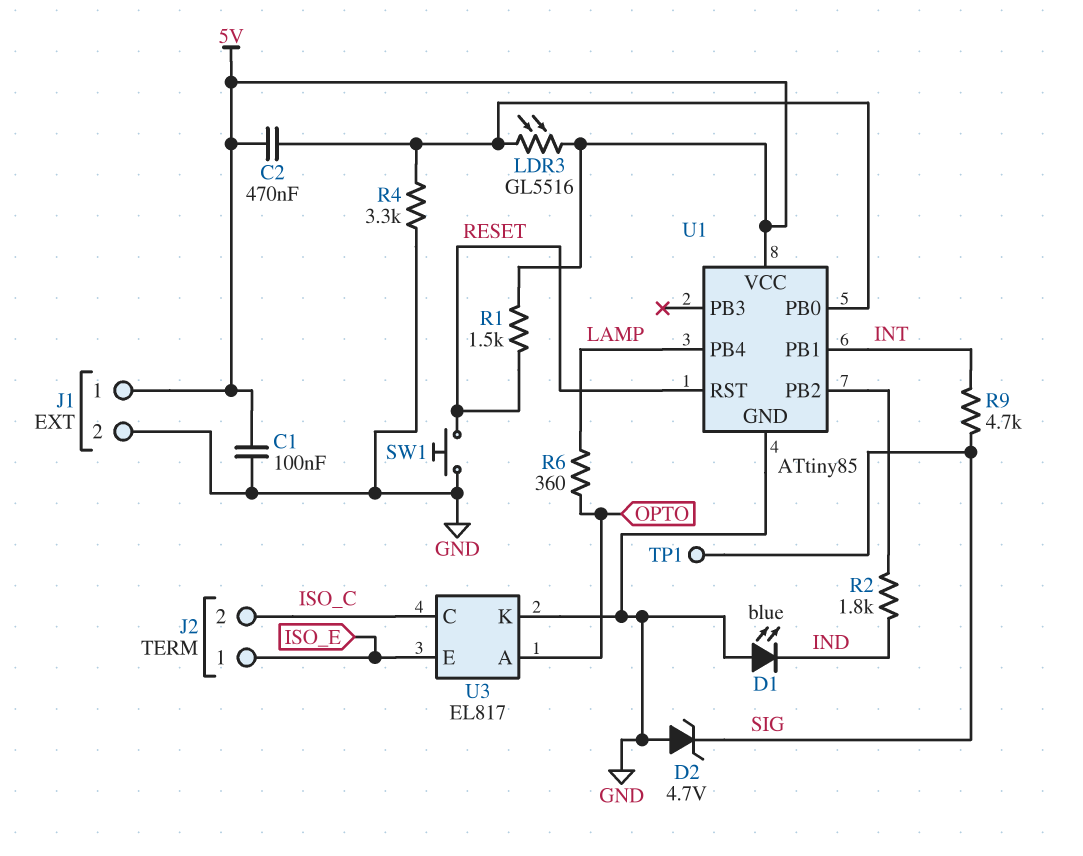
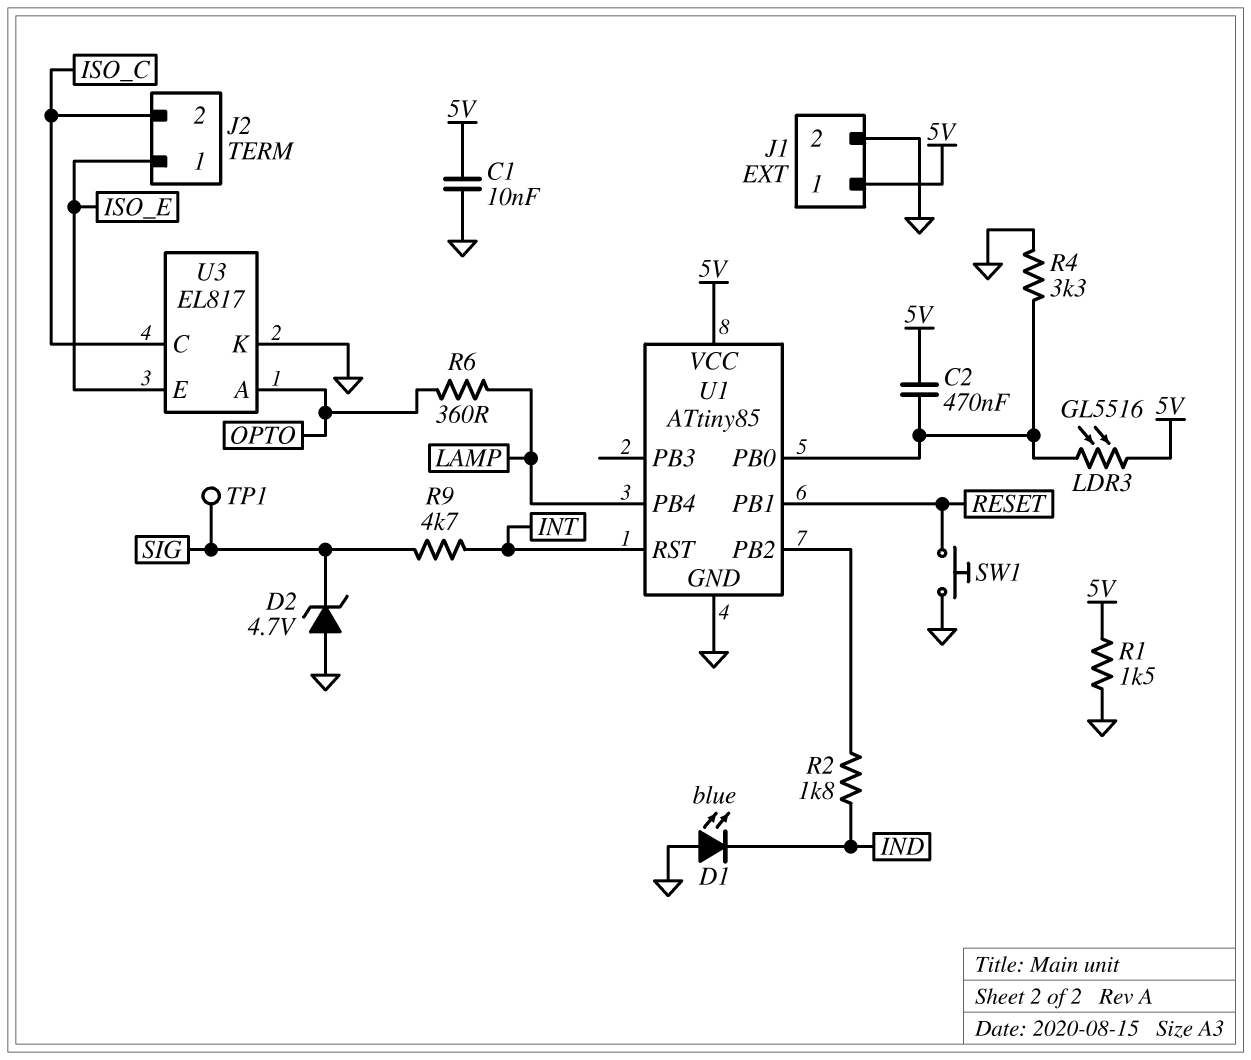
C1: 100nF (5V, GND) -> 10nF (5V, GND)
R1: 1.5k (5V, RESET) -> 1.5k (5V, GND)
U1 pin PB1: INT -> RESET
U1 pin RST: RESET -> INT

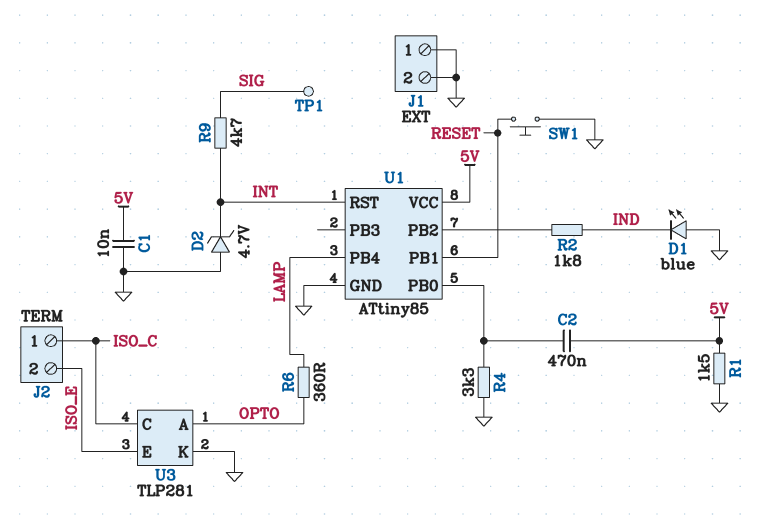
D2: zener 4.7V (A GND, K SIG) -> zener 4.7V (A GND, K INT)
J1 pin 1: 5V -> GND
J2 pin 1: ISO_E -> ISO_C
J2 pin 2: ISO_C -> ISO_E
LDR3: GL5516 (5V, U1/PB0) -> none
U3: EL817 -> TLP281

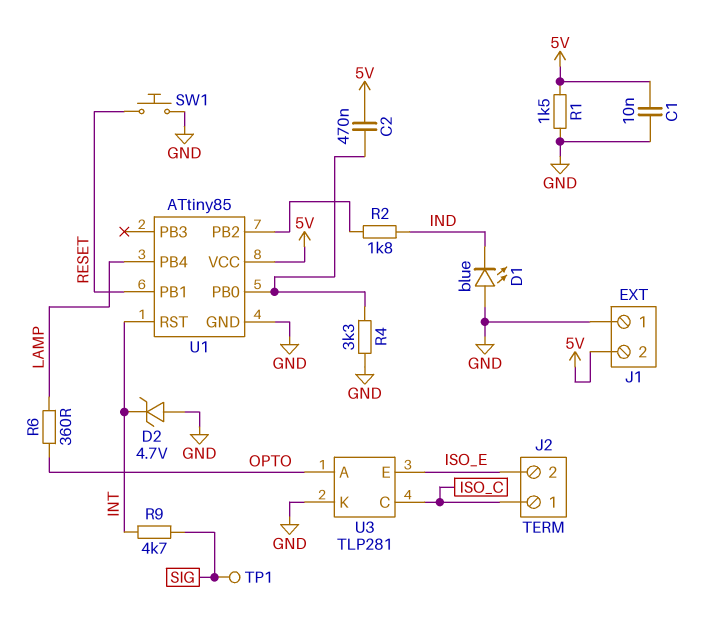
J1 pin 2: GND -> 5V

